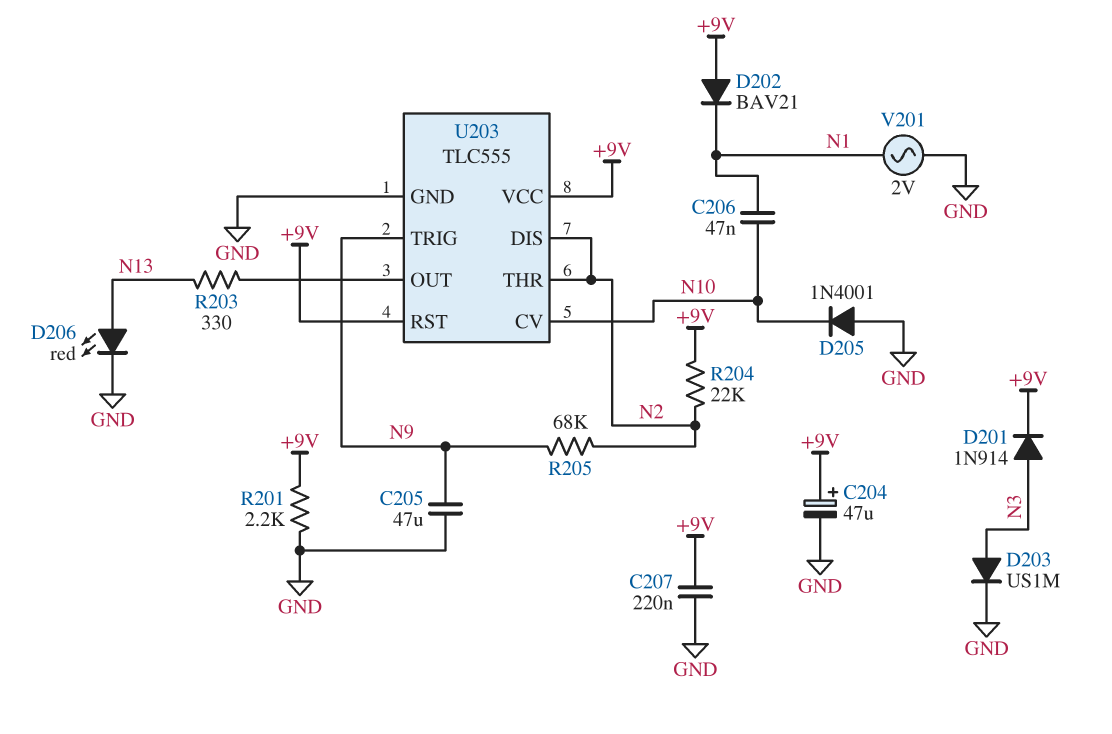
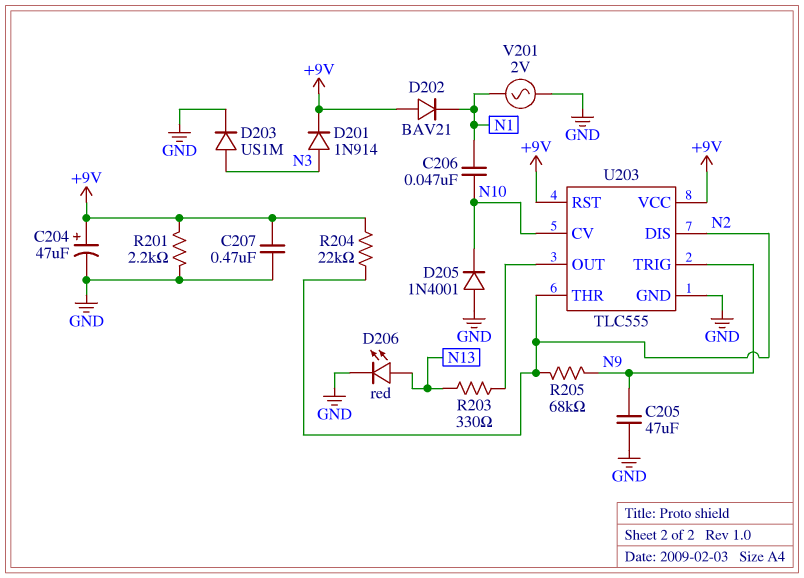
C207: 220nF (+9V, GND) -> 470nF (+9V, GND)

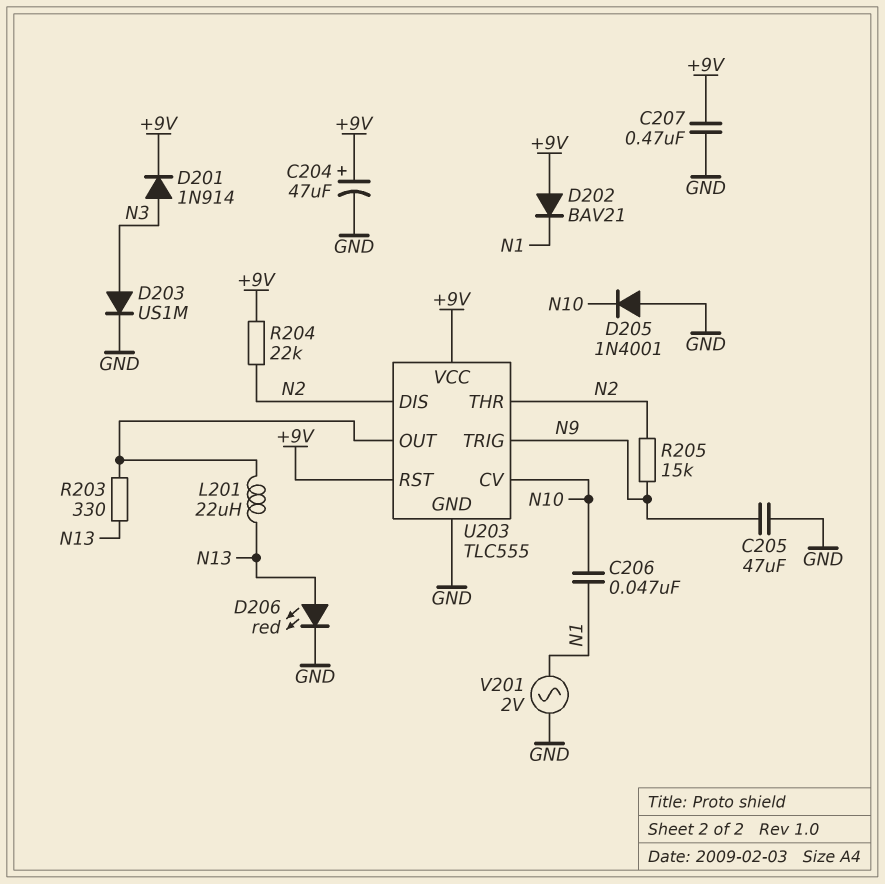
L201: none -> 22uH (N13, U203/OUT)
R201: 2.2k (+9V, GND) -> none
R205: 68k (N2, N9) -> 15k (N2, N9)

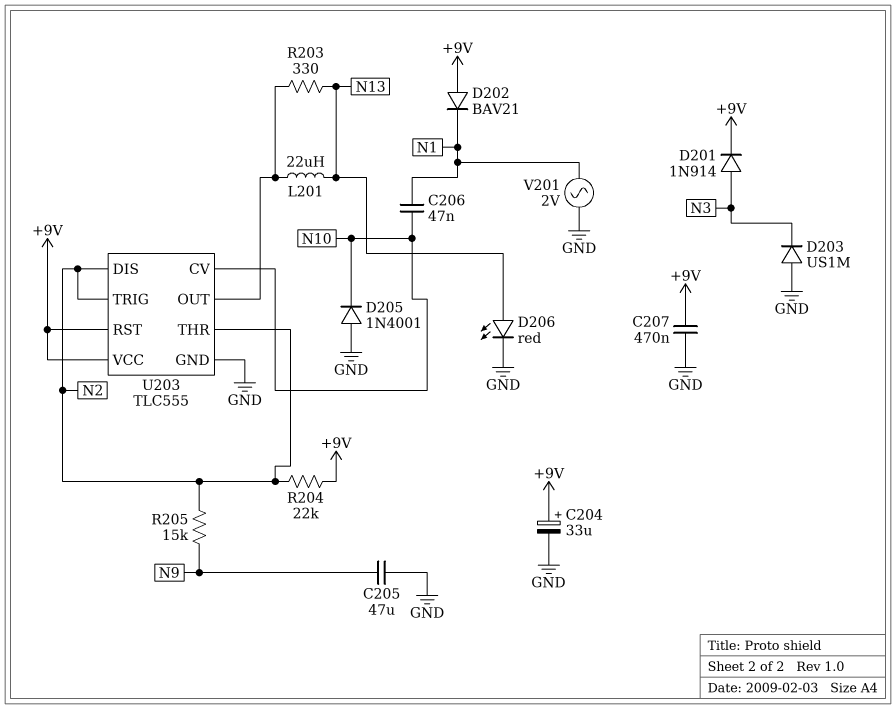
C204: 47uF (plus +9V, minus GND) -> 33uF (plus +9V, minus GND)
D203: diode US1M (A N3, K GND) -> diode US1M (A GND, K N3)
U203 pin TRIG: N9 -> N2

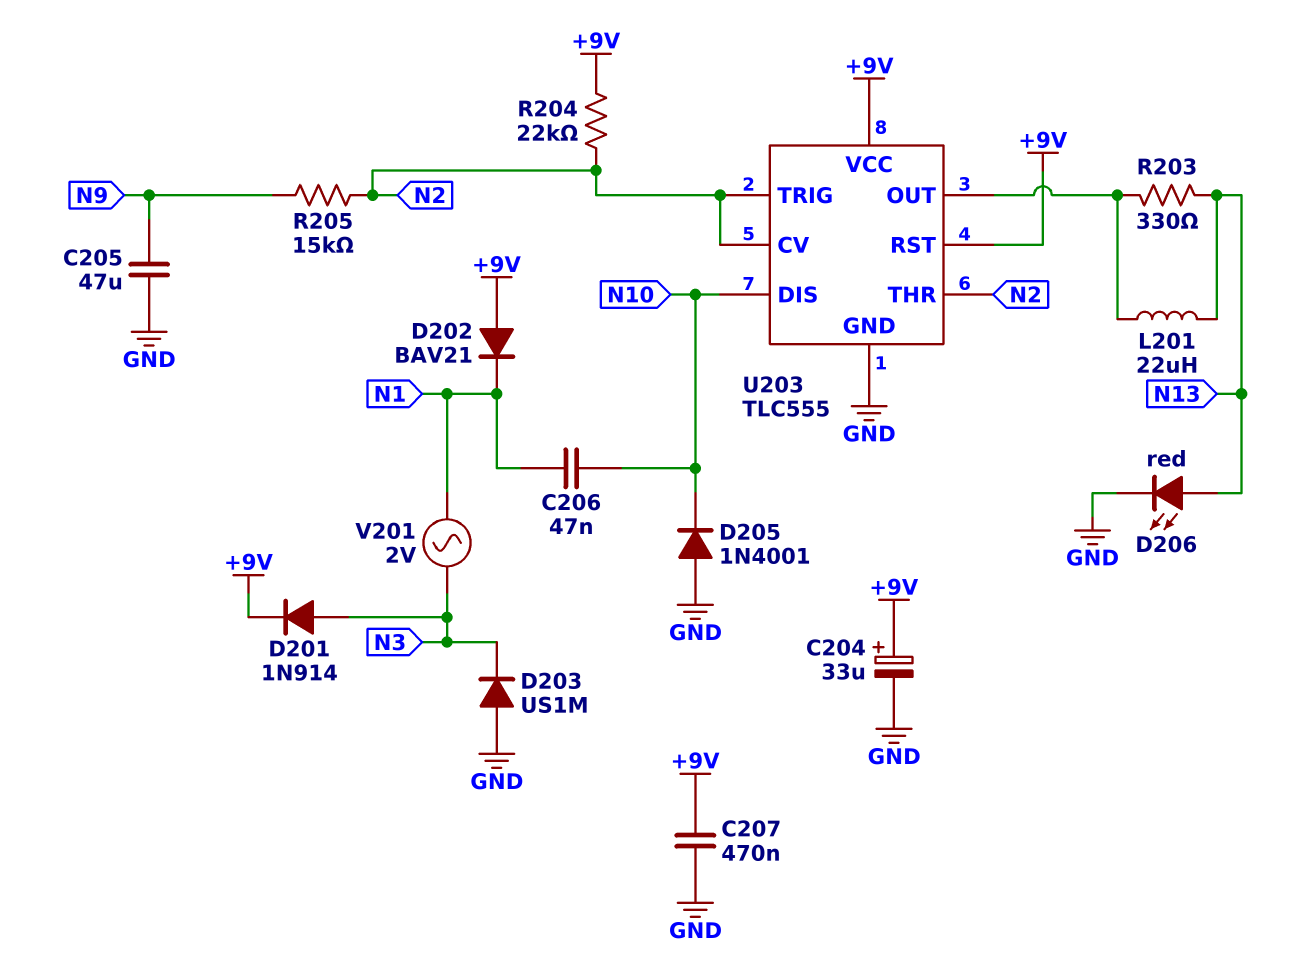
U203 pin CV: N10 -> N2
U203 pin DIS: N2 -> N10
V201: AC 2V (GND, N1) -> AC 2V (N1, N3)

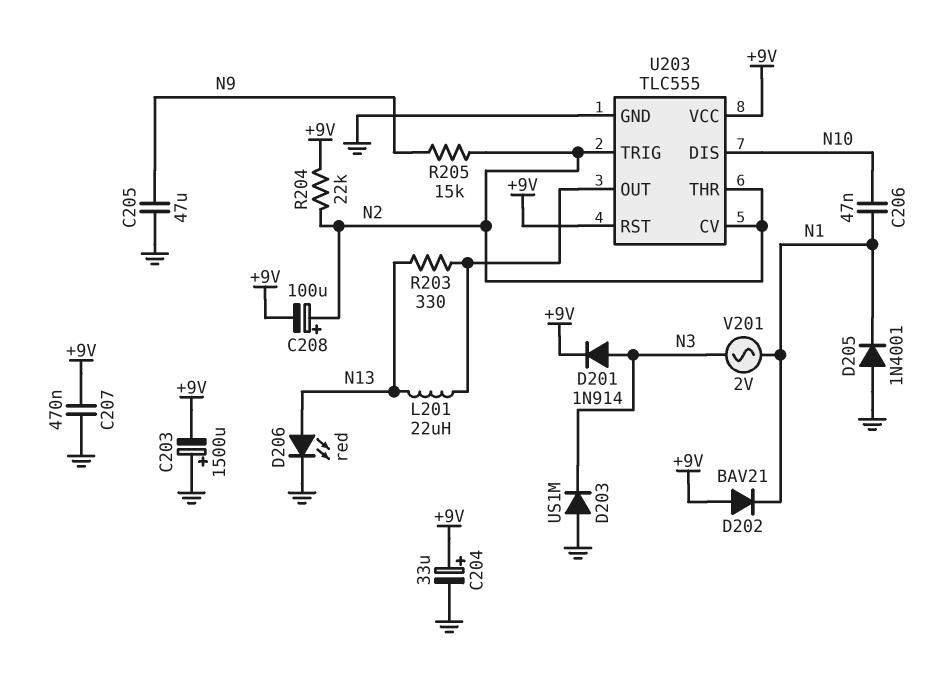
C203: none -> 1500uF (plus GND, minus +9V)
C208: none -> 100uF (plus N2, minus +9V)
D205: diode 1N4001 (A GND, K N10) -> diode 1N4001 (A GND, K N1)

